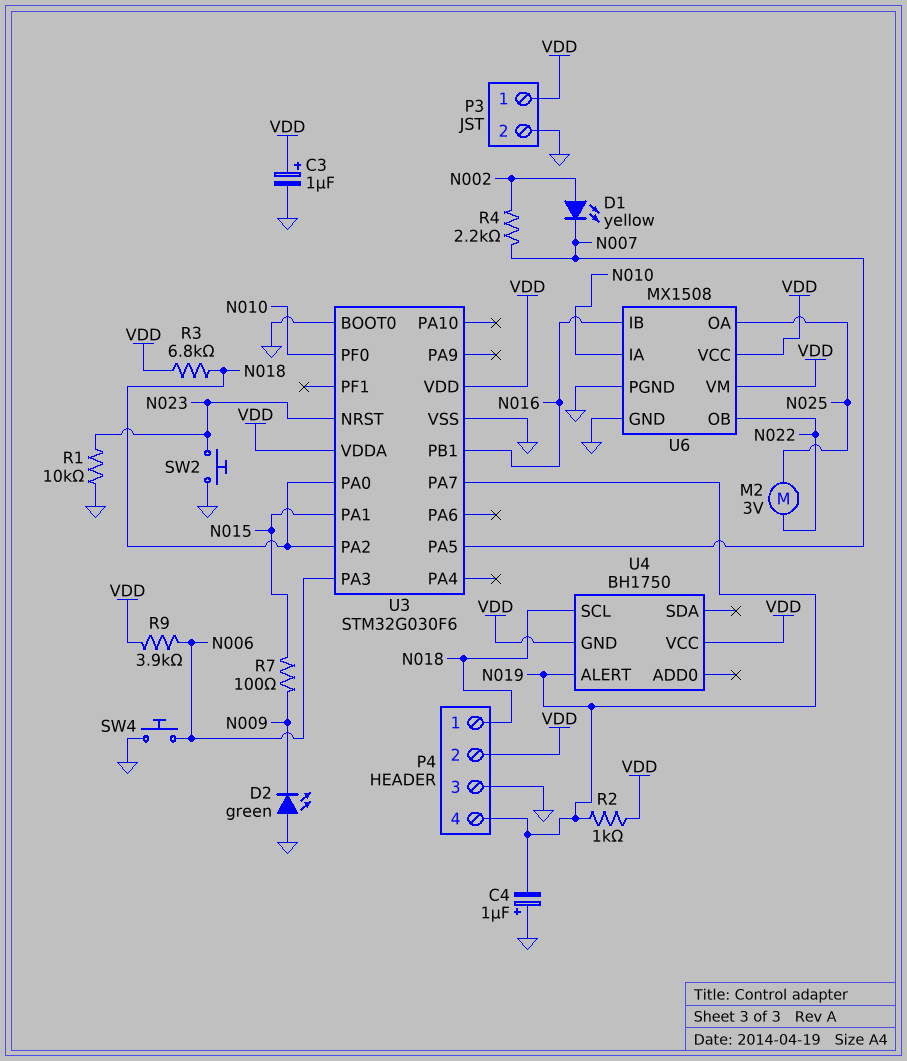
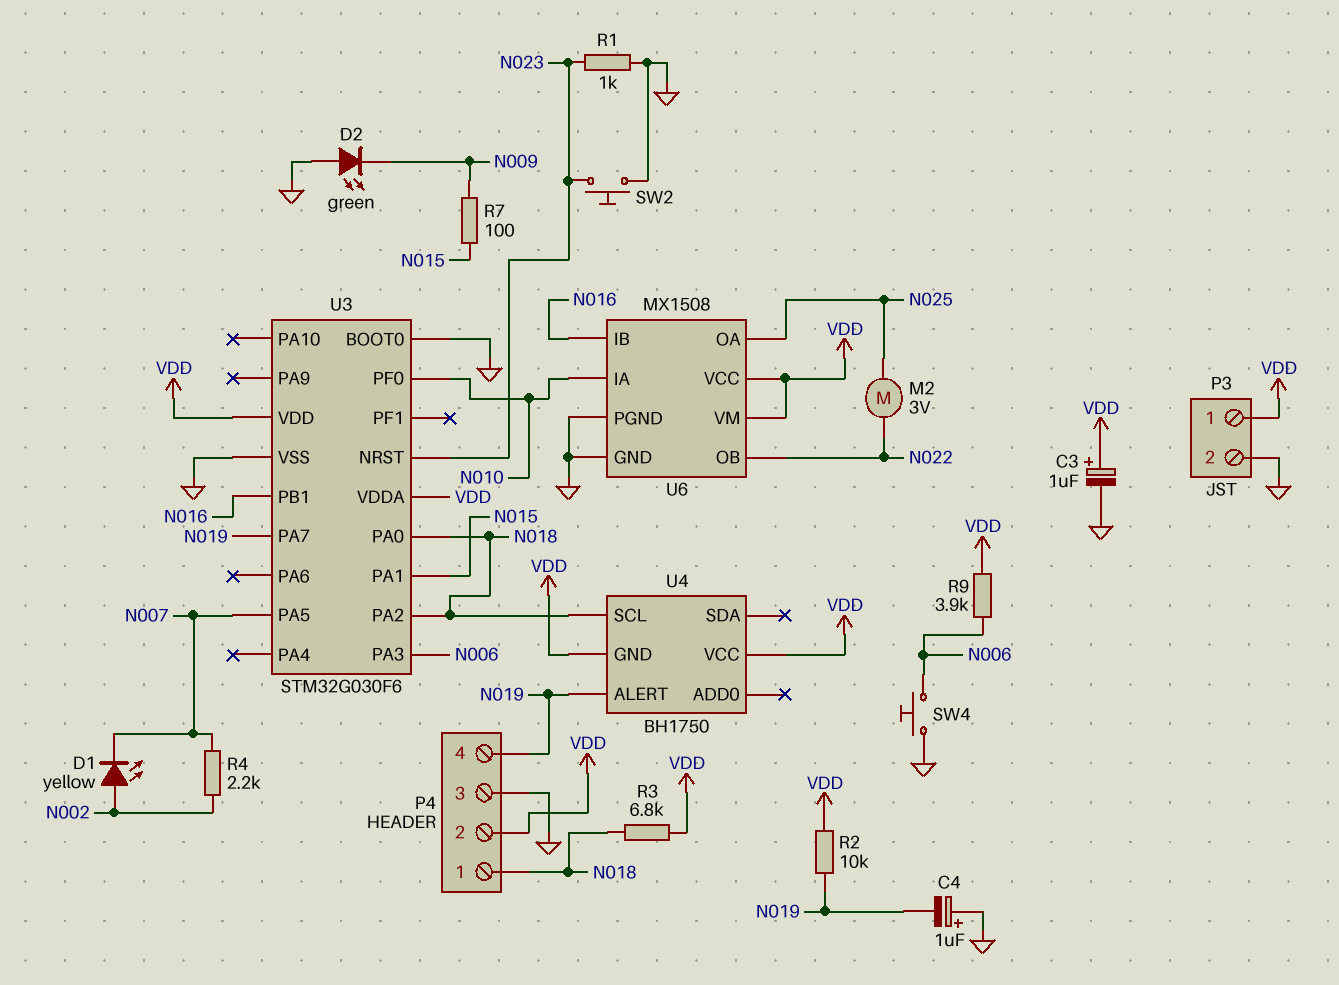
R1: 10k (GND, N023) -> 1k (GND, N023)
R2: 1k (N019, VDD) -> 10k (N019, VDD)

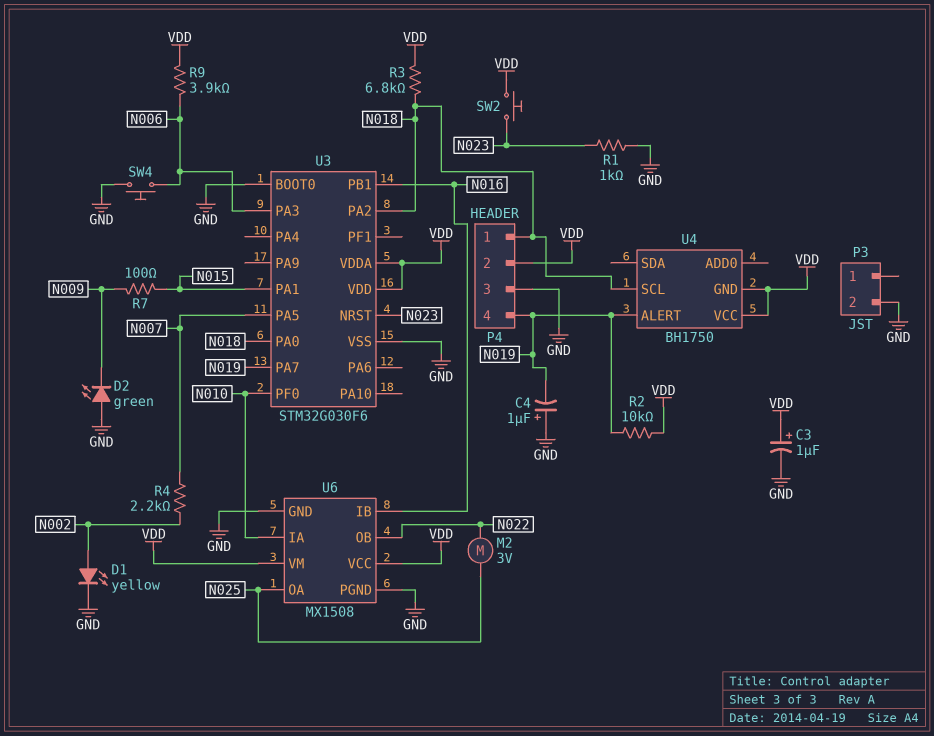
D1: LED yellow (A N002, K N007) -> LED yellow (A N002, K GND)
P3 pin 1: VDD -> none
SW2: button (GND, N023) -> button (N023, VDD)

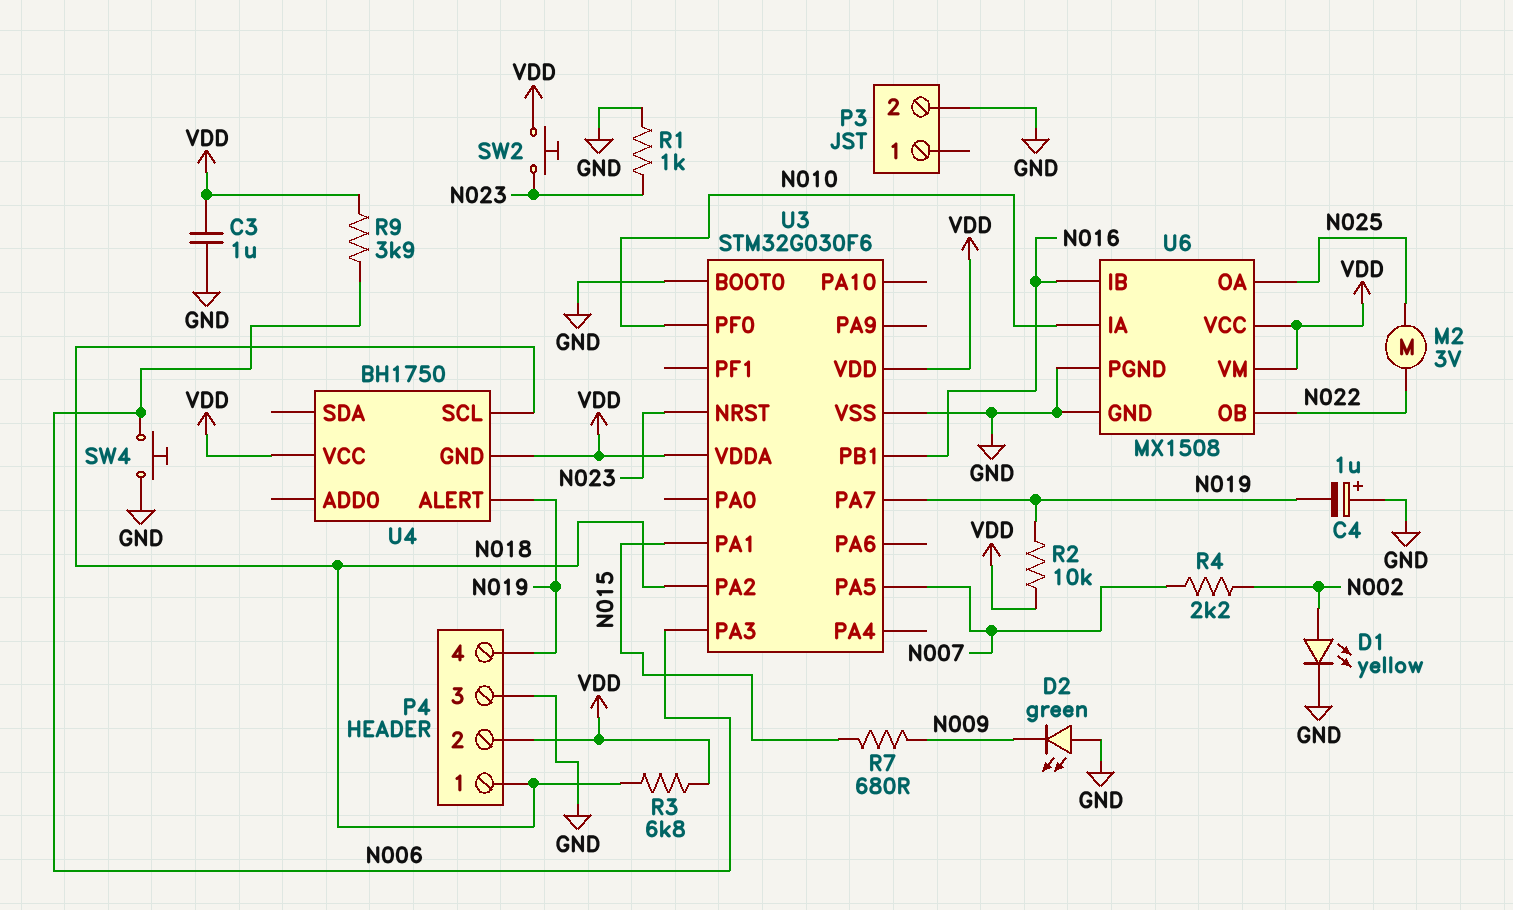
C3: 1uF (plus VDD, minus GND) -> 1uF (GND, VDD)
R7: 100 (N009, N015) -> 680 (N009, N015)
U3 pin PA0: N018 -> none

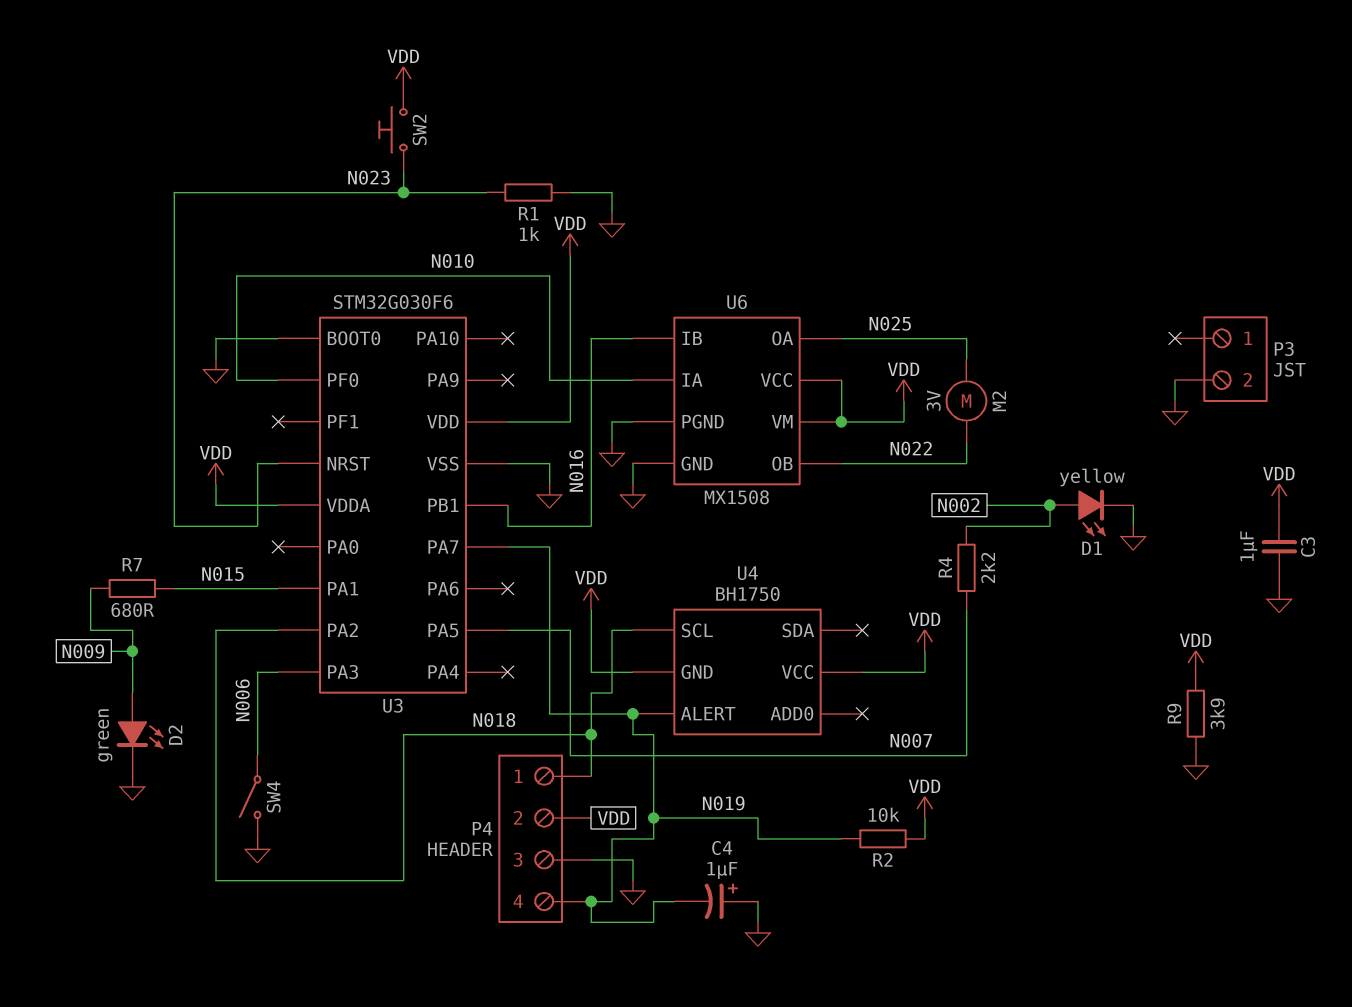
D2: LED green (A GND, K N009) -> LED green (A N009, K GND)
R3: 6.8k (N018, VDD) -> none
R9: 3.9k (N006, VDD) -> 3.9k (GND, VDD)
SW4: button (GND, N006) -> switch (GND, N006)

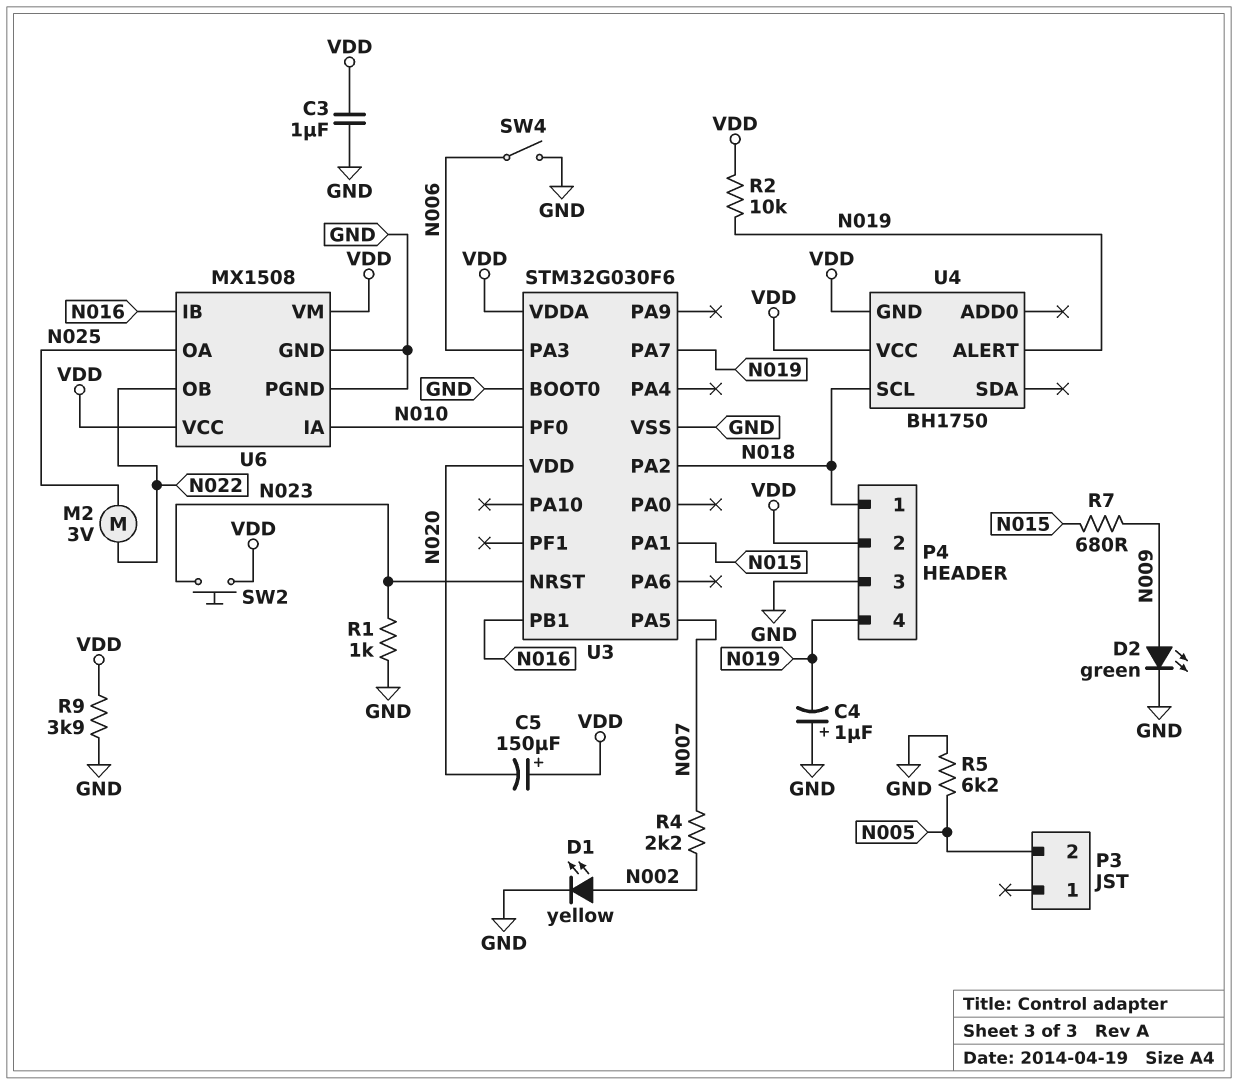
C5: none -> 150uF (plus VDD, minus N020)
P3 pin 2: GND -> N005
R5: none -> 6.2k (GND, N005)
U3 pin VDD: VDD -> N020

